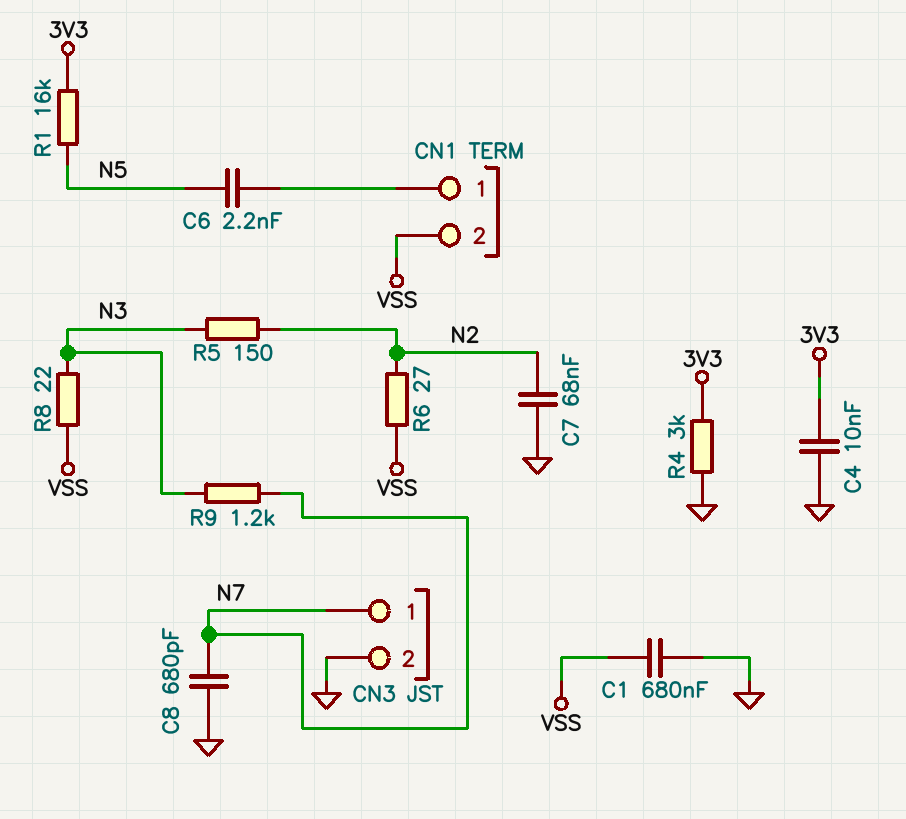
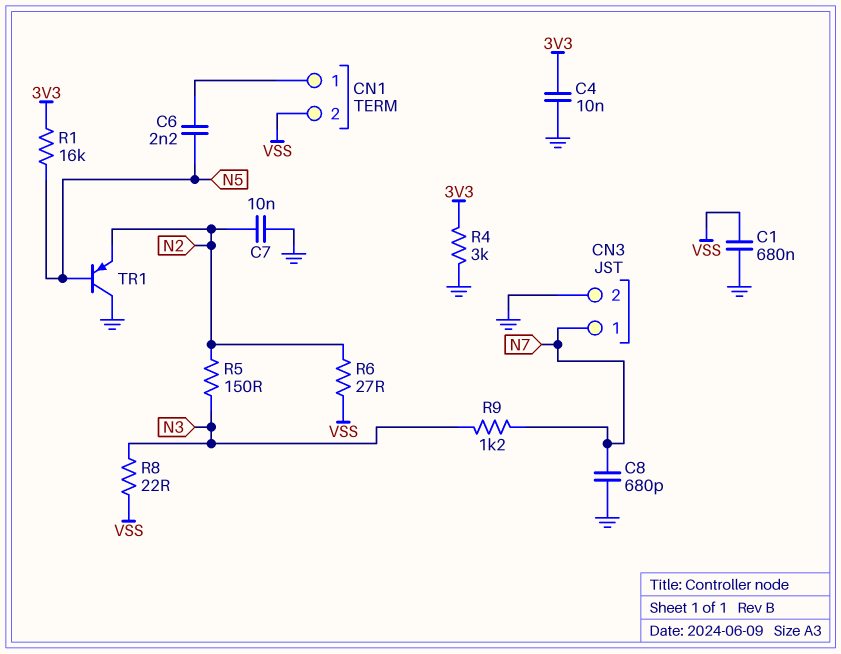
C7: 68nF (GND, N2) -> 10nF (GND, N2)
TR1: none -> PNP (B N5, C GND, E N2)

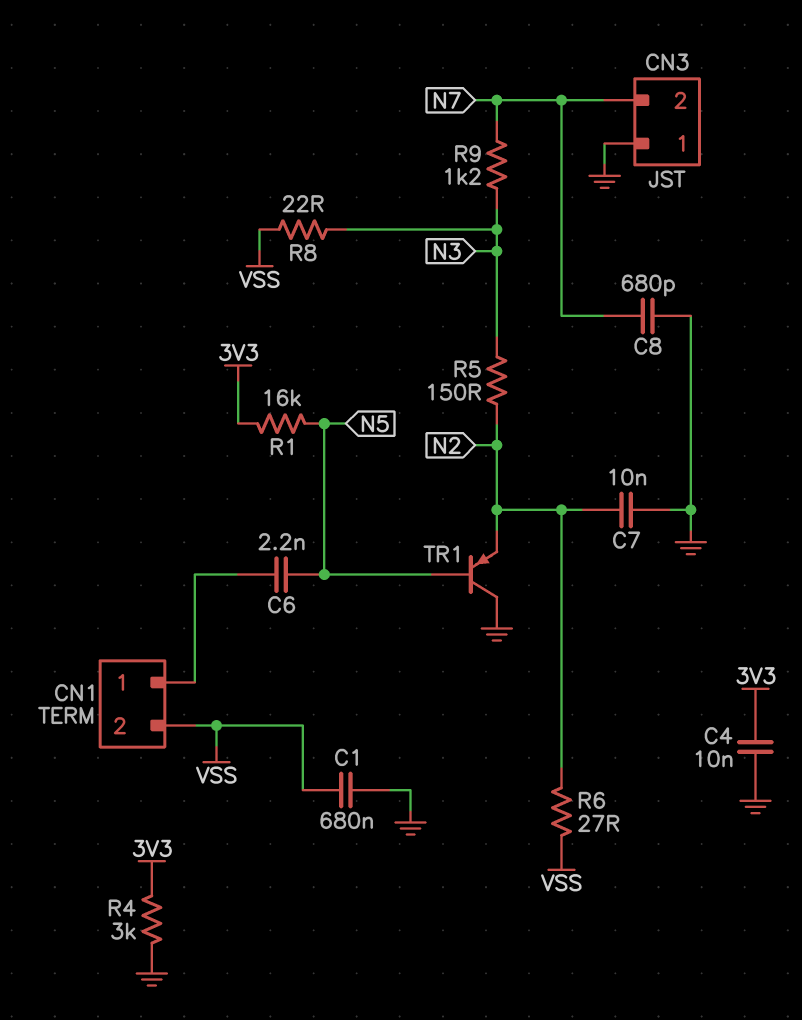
CN3 pin 1: N7 -> GND
CN3 pin 2: GND -> N7

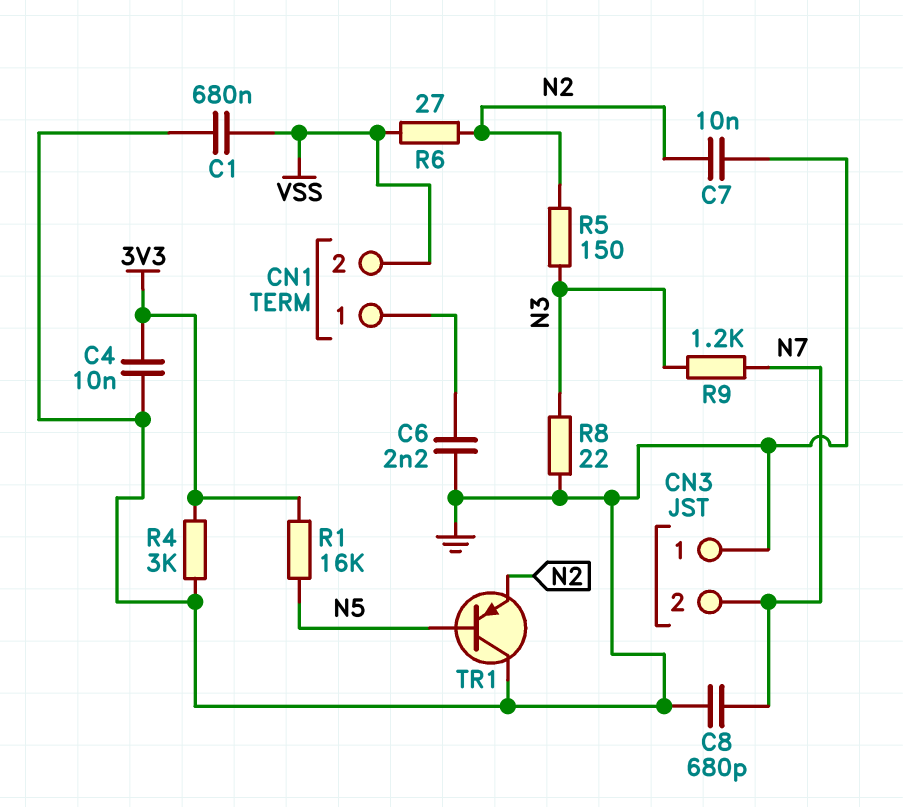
C6: 2.2nF (CN1/1, N5) -> 2.2nF (CN1/1, GND)
R8: 22 (N3, VSS) -> 22 (GND, N3)

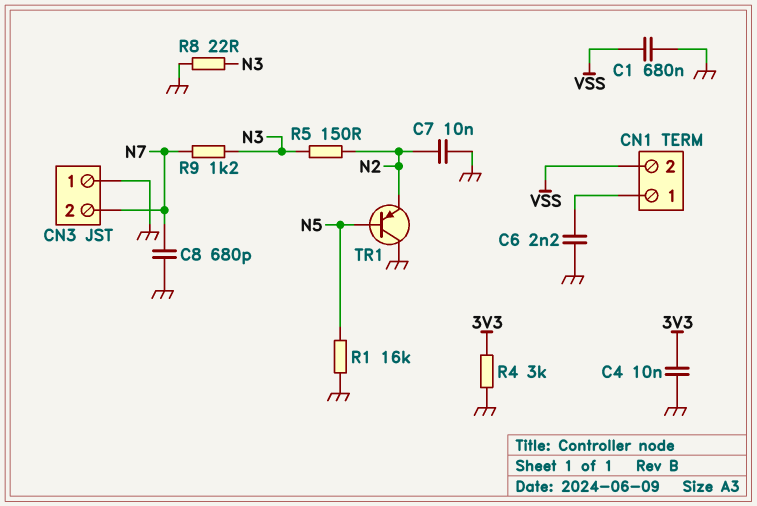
R1: 16k (3V3, N5) -> 16k (GND, N5)
R6: 27 (N2, VSS) -> none

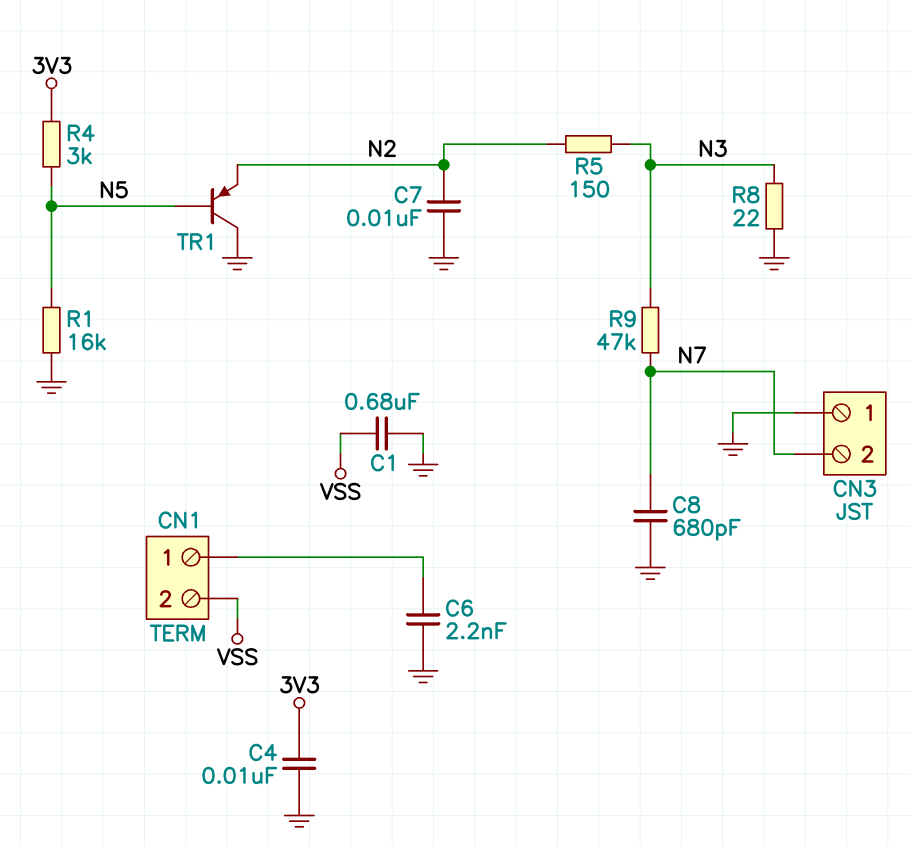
R4: 3k (3V3, GND) -> 3k (3V3, N5)
R9: 1.2k (N3, N7) -> 47k (N3, N7)

